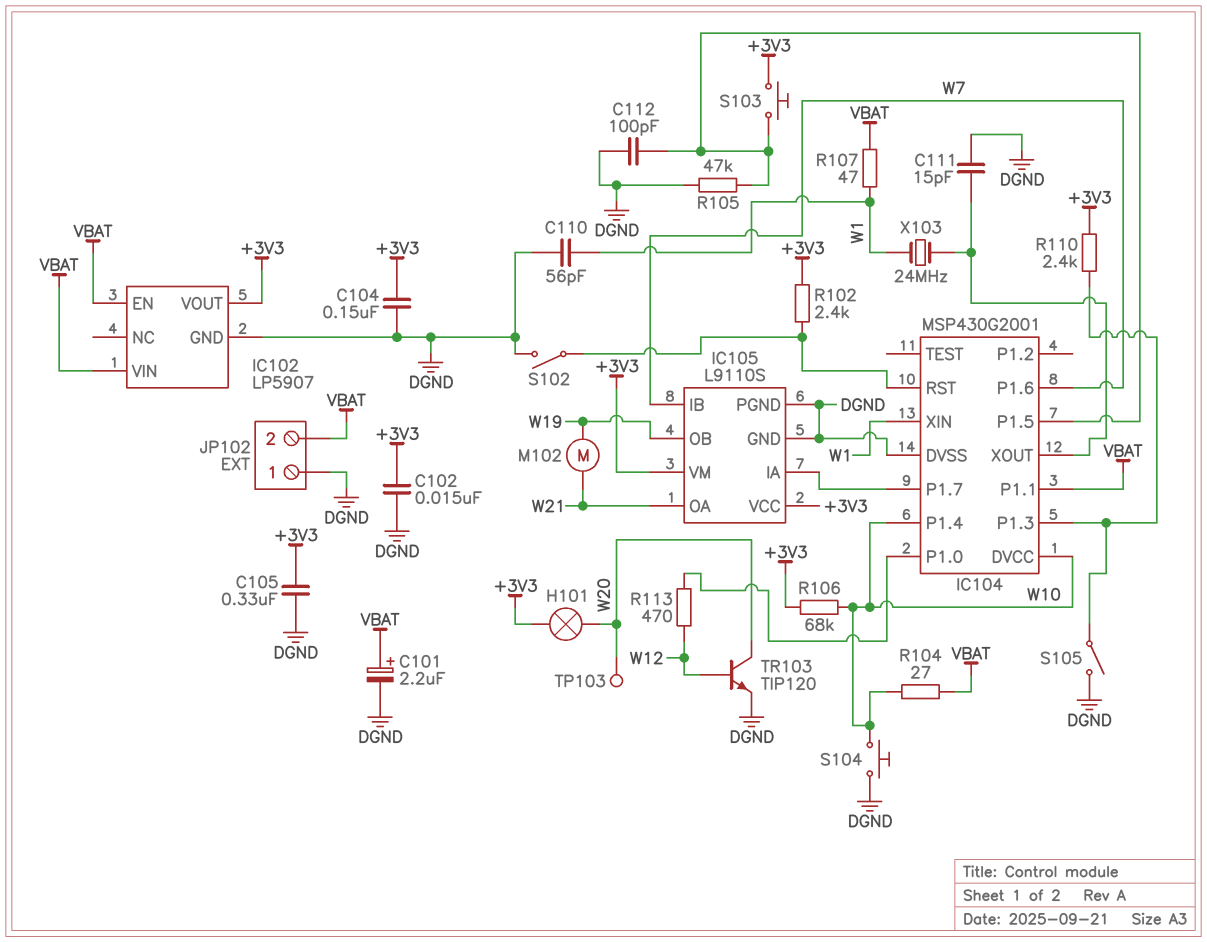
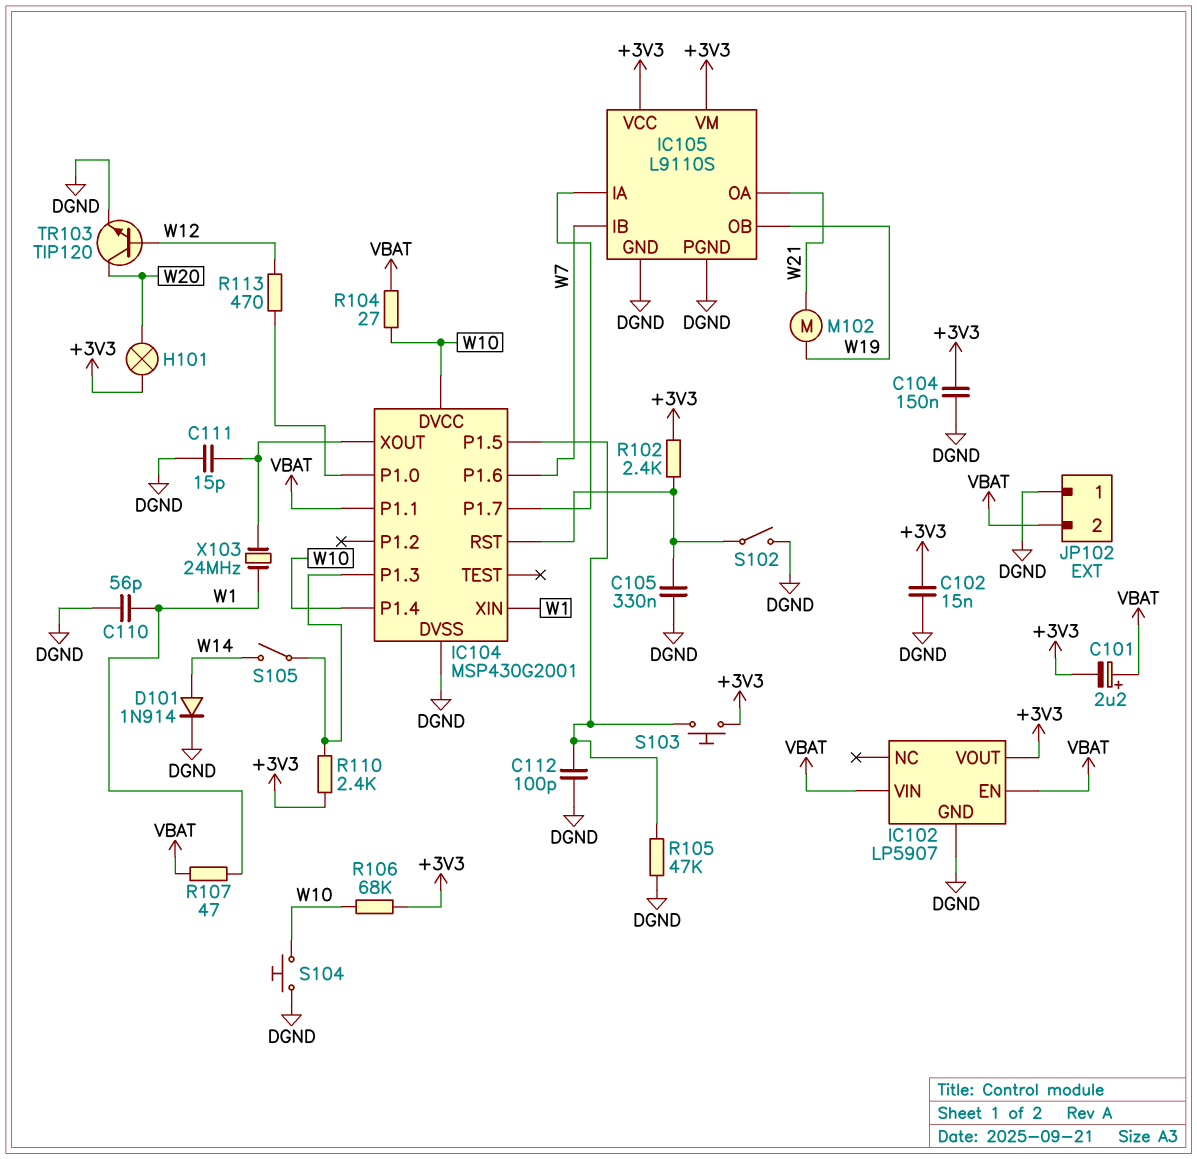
C101: 2.2uF (plus VBAT, minus DGND) -> 2.2uF (plus VBAT, minus +3V3)
C105: 330nF (+3V3, DGND) -> 330nF (DGND, IC104/RST)
D101: none -> diode 1N914 (A W14, K DGND)
S105: switch (DGND, IC104/P1.3) -> switch (IC104/P1.3, W14)
TP103: test point (W20) -> none

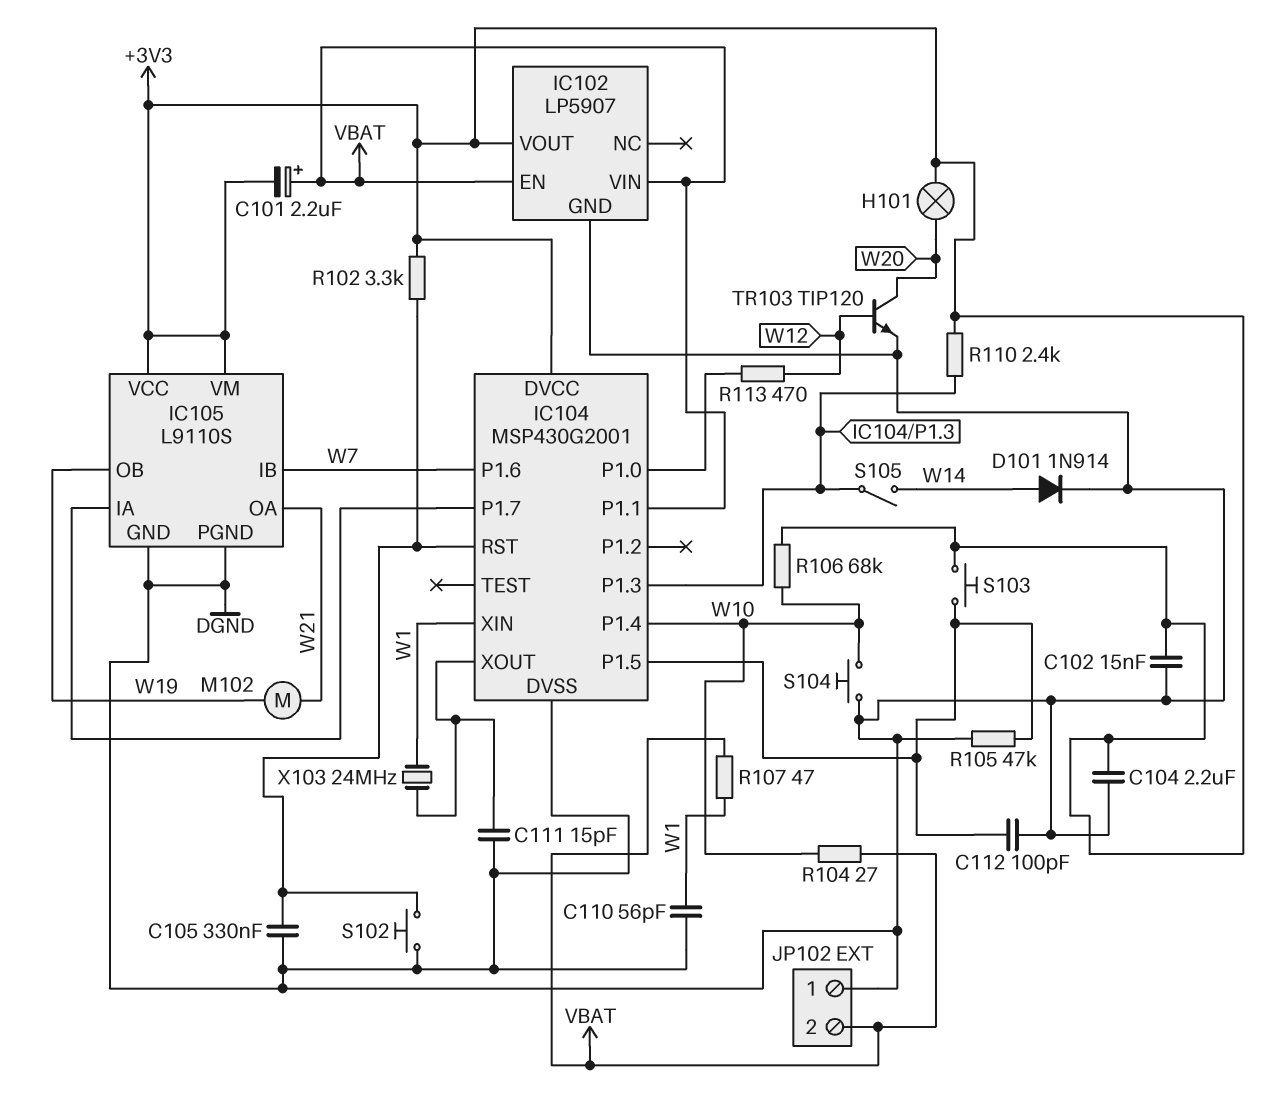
C104: 150nF (+3V3, DGND) -> 2.2uF (+3V3, DGND)
IC104 pin DVCC: W10 -> +3V3
R102: 2.4k (+3V3, IC104/RST) -> 3.3k (+3V3, IC104/RST)
S102: switch (DGND, IC104/RST) -> button (DGND, IC104/RST)

